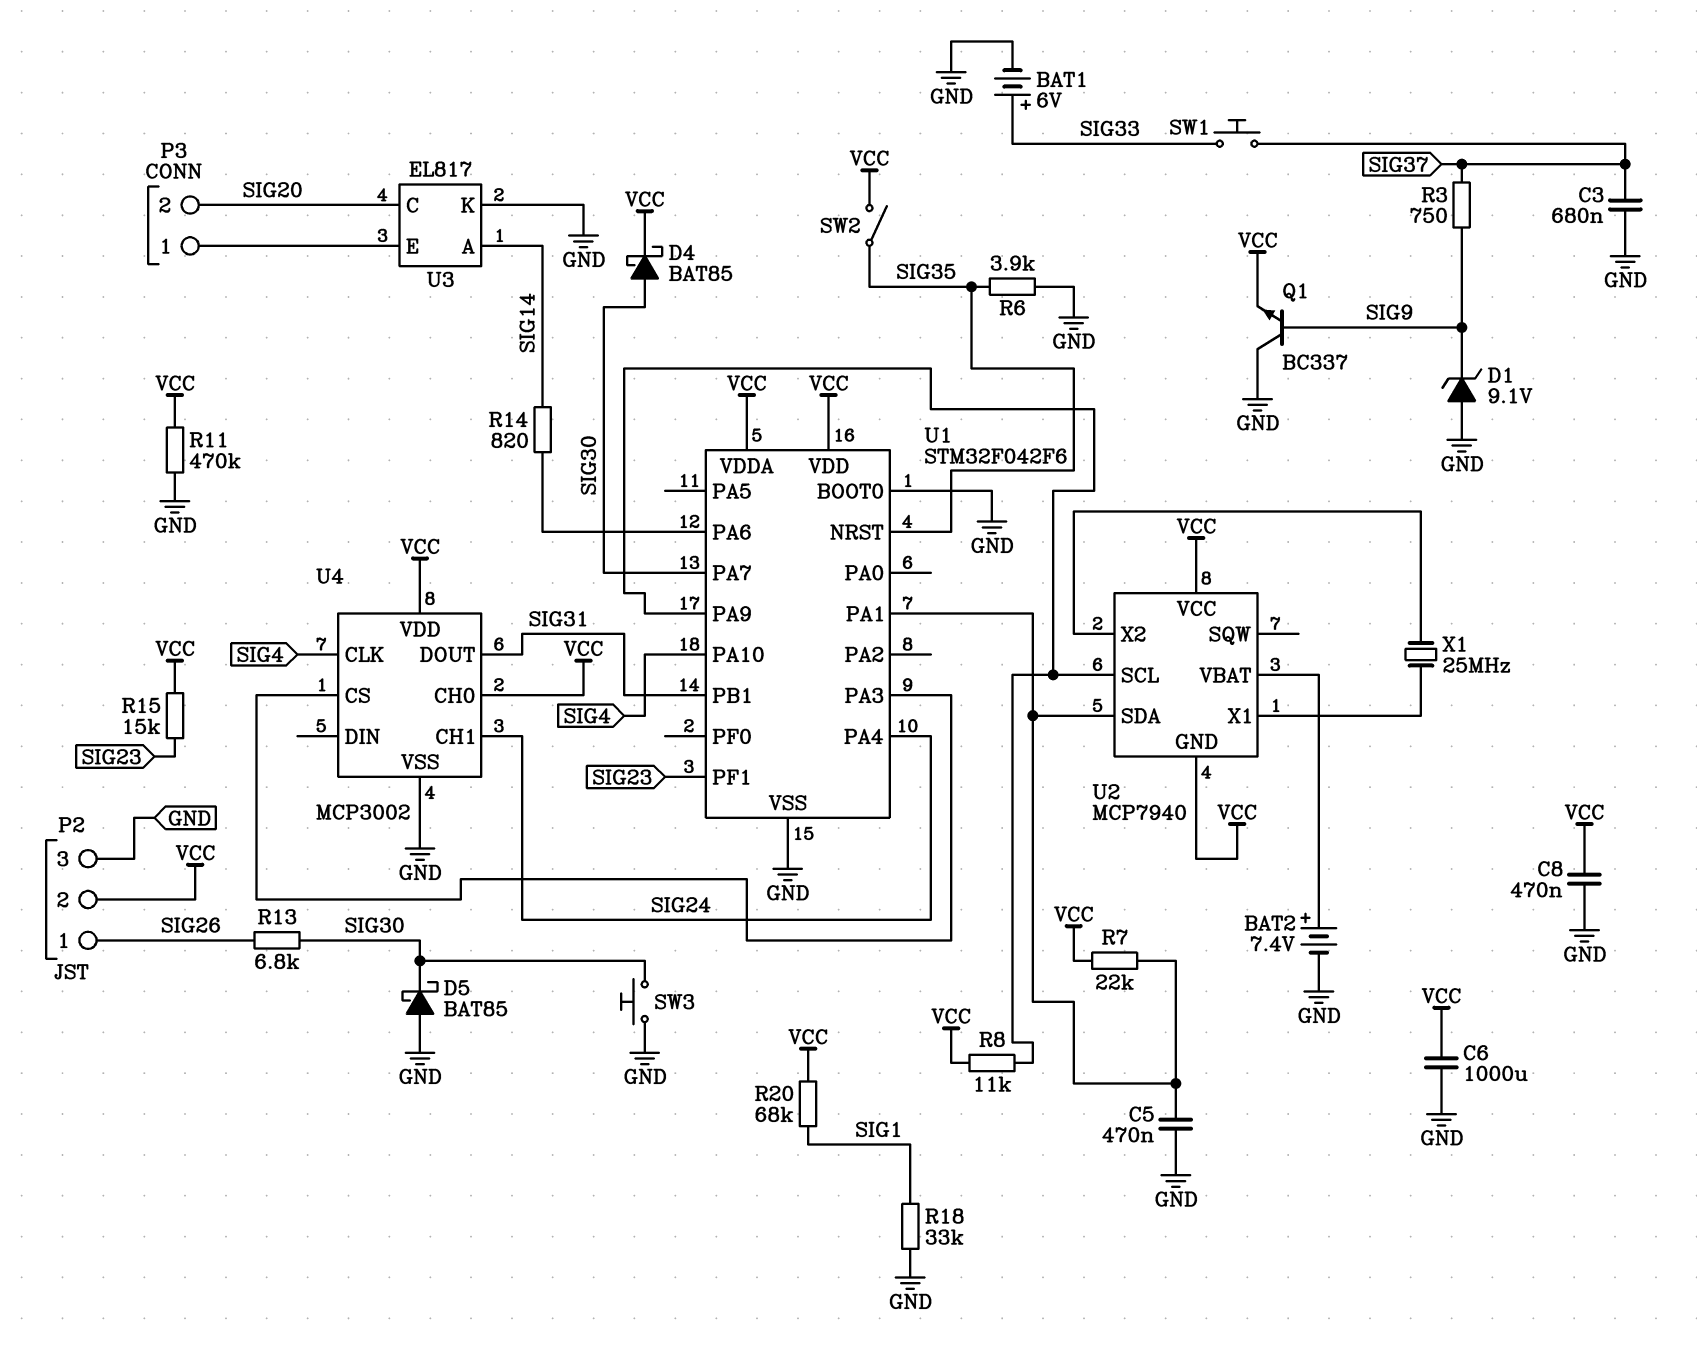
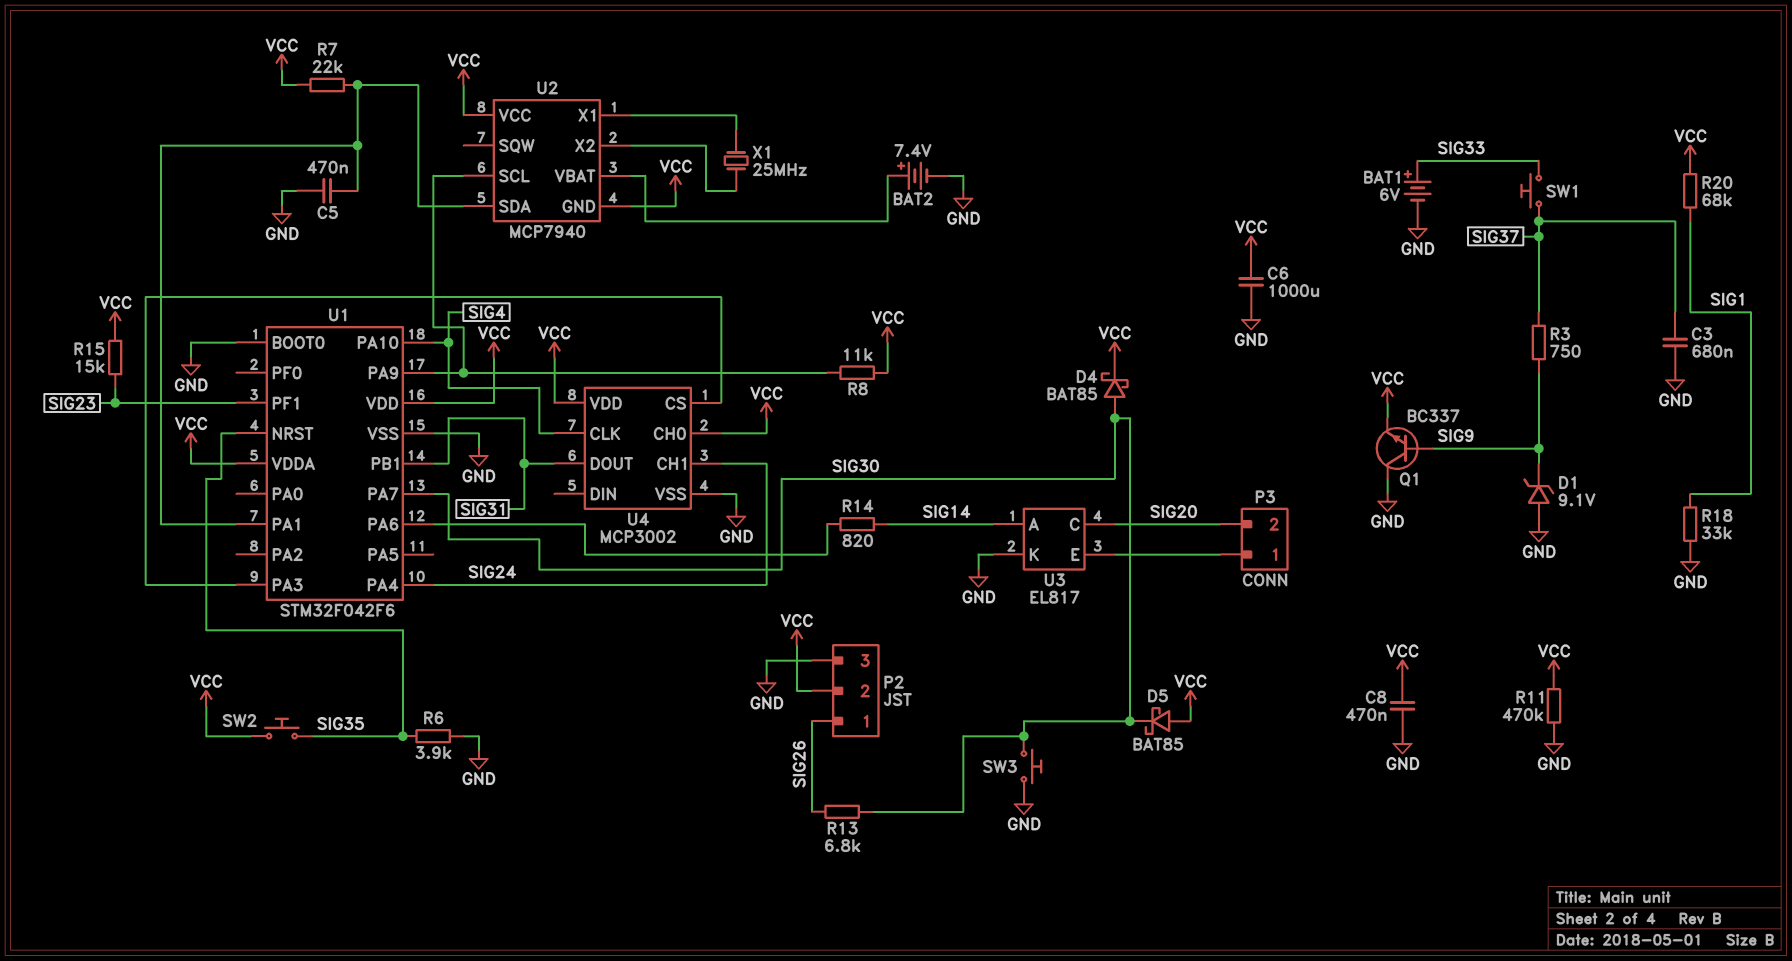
D5: schottky BAT85 (A GND, K SIG30) -> schottky BAT85 (A VCC, K SIG30)
SW2: switch (SIG35, VCC) -> button (SIG35, VCC)

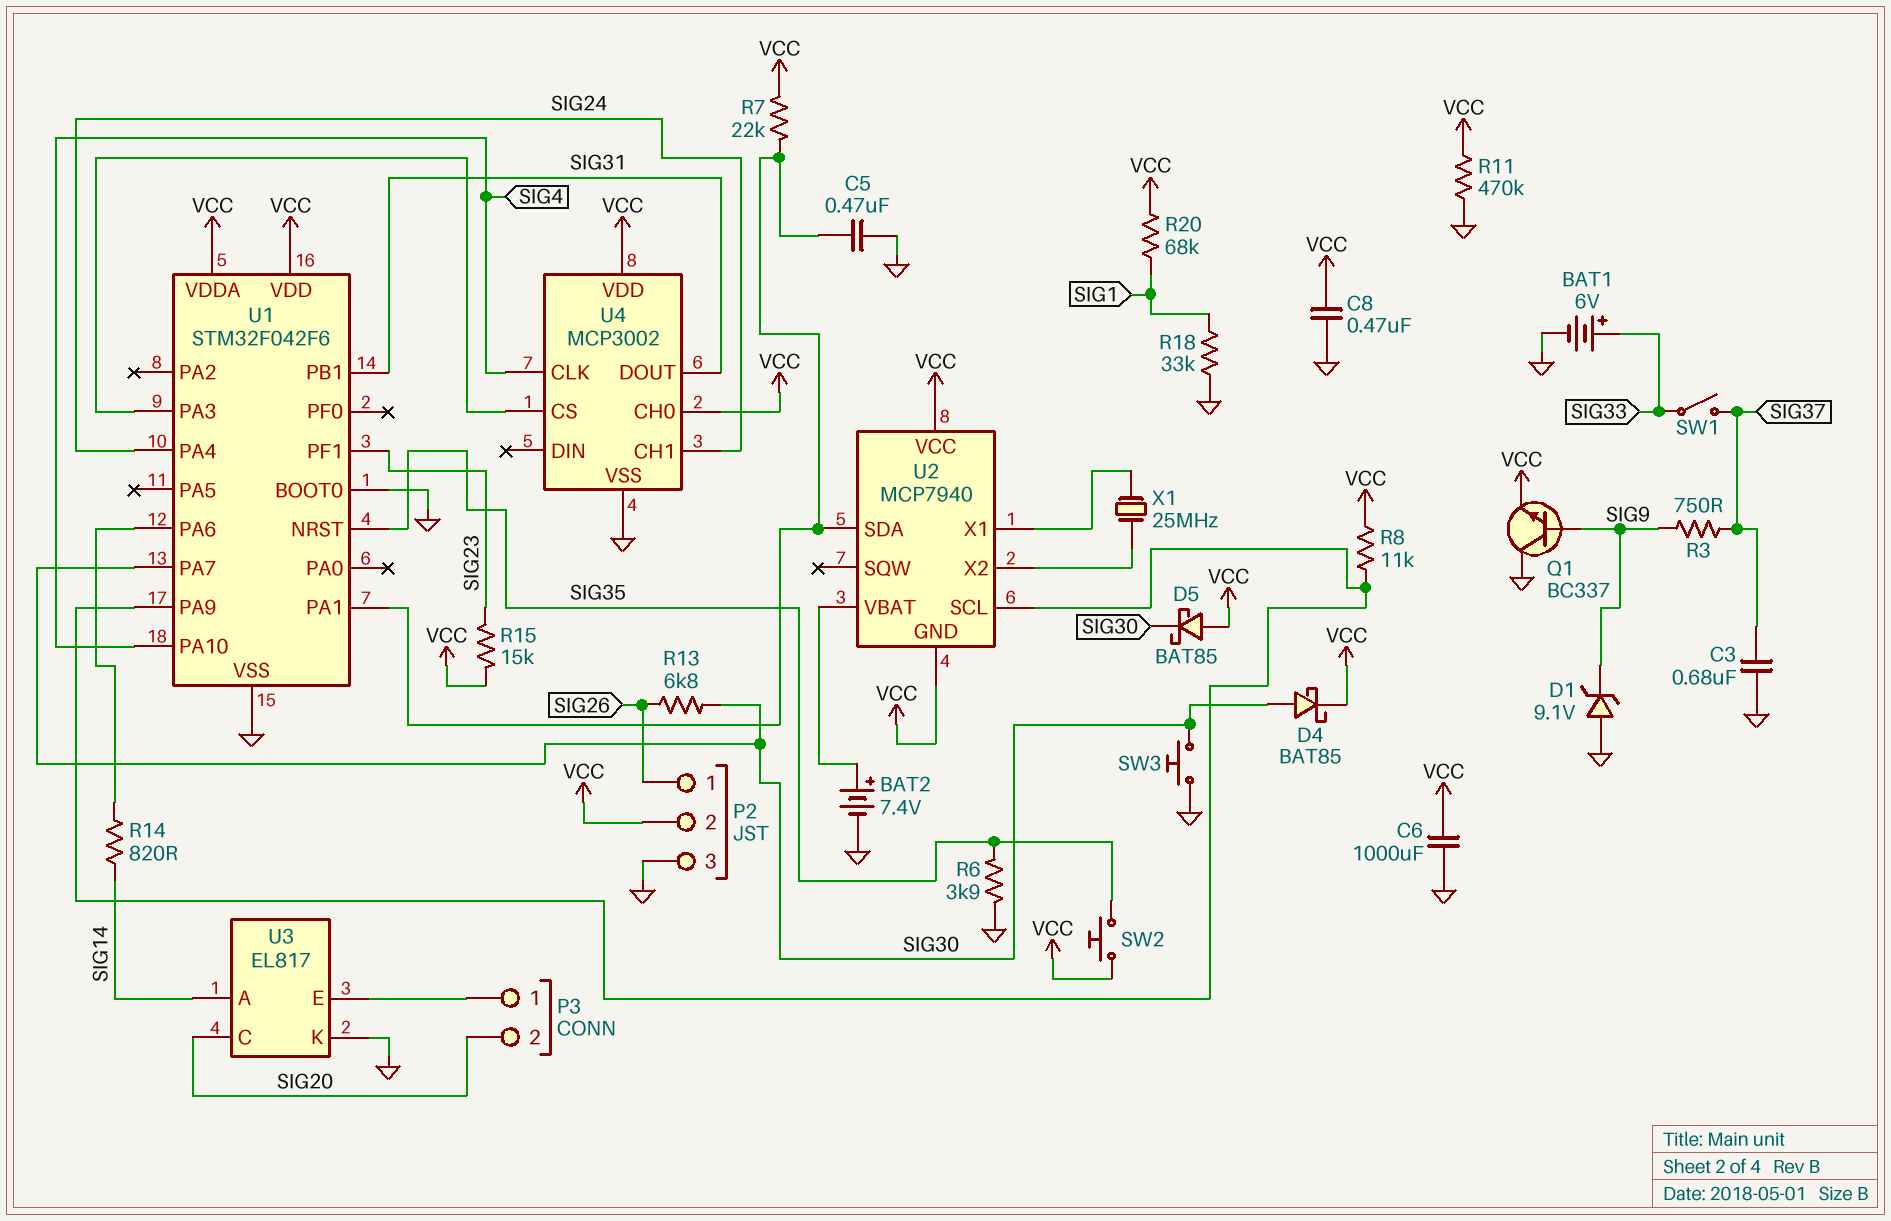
SW1: button (SIG33, SIG37) -> switch (SIG33, SIG37)

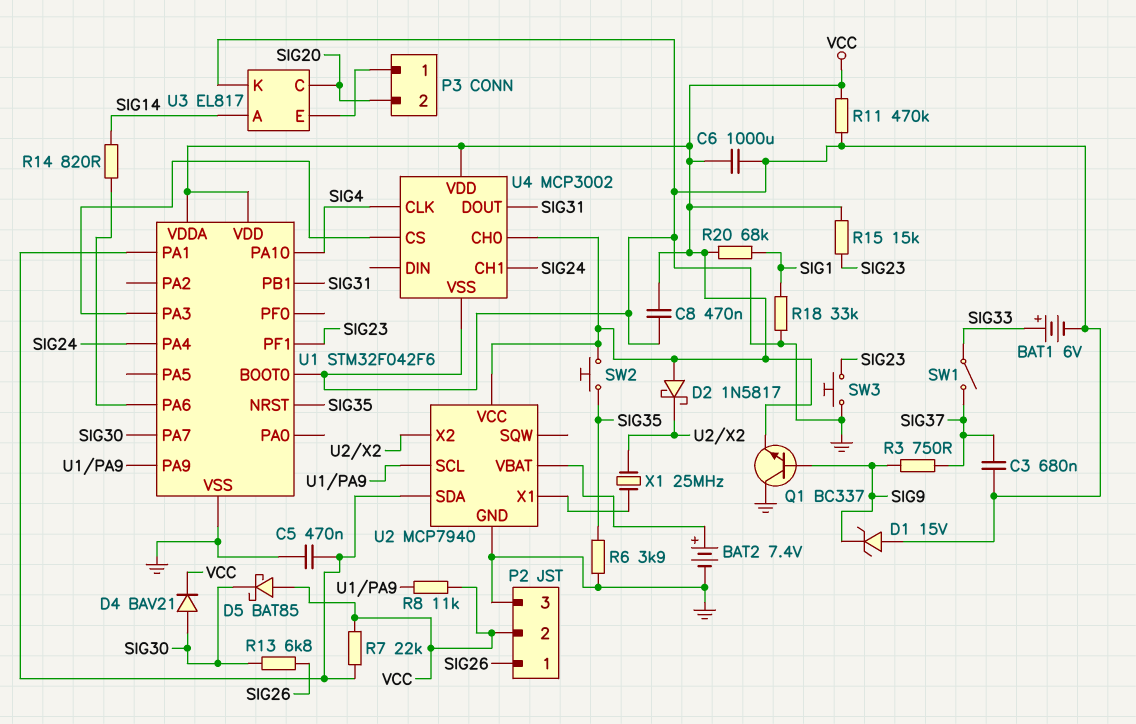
D1: zener 9.1V (A GND, K SIG9) -> zener 15V (A GND, K SIG9)
D2: none -> schottky 1N5817 (A VCC, K U2/X2)
D4: schottky BAT85 (A SIG30, K VCC) -> diode BAV21 (A SIG30, K VCC)
SW3: button (GND, SIG30) -> button (GND, SIG23)
U2 pin GND: VCC -> GND

